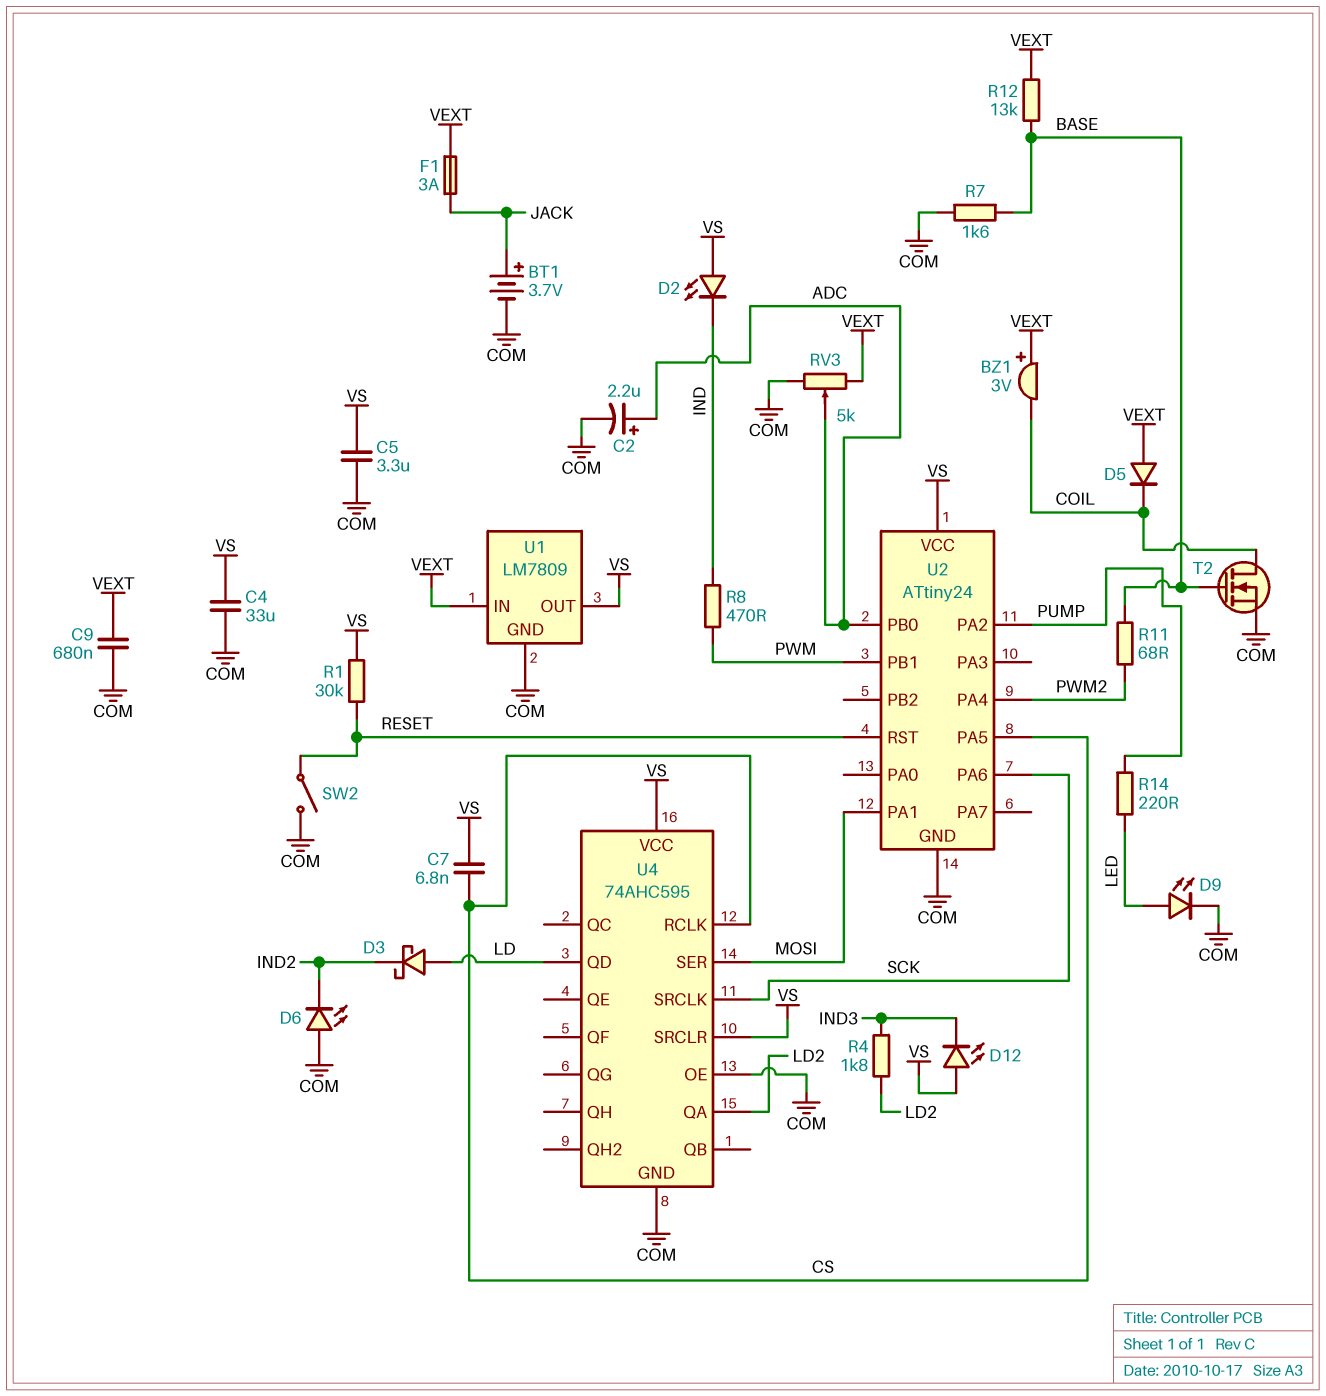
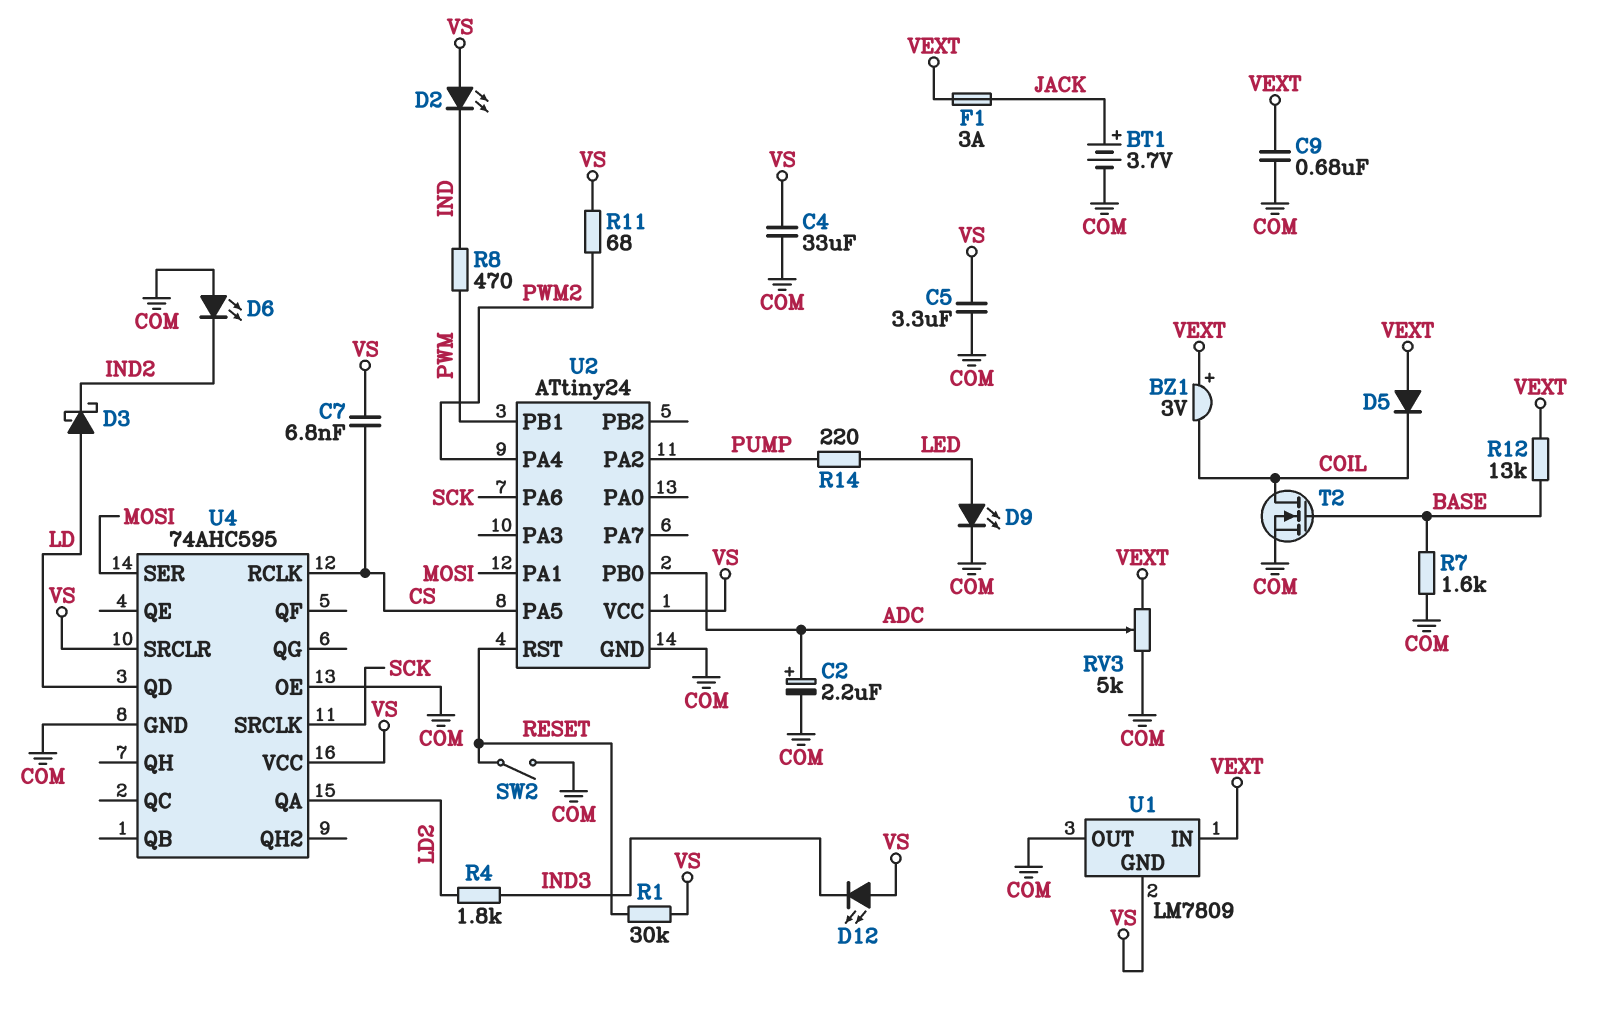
R11: 68 (BASE, PWM2) -> 68 (PWM2, VS)
U1 pin GND: COM -> VS
U1 pin OUT: VS -> COM

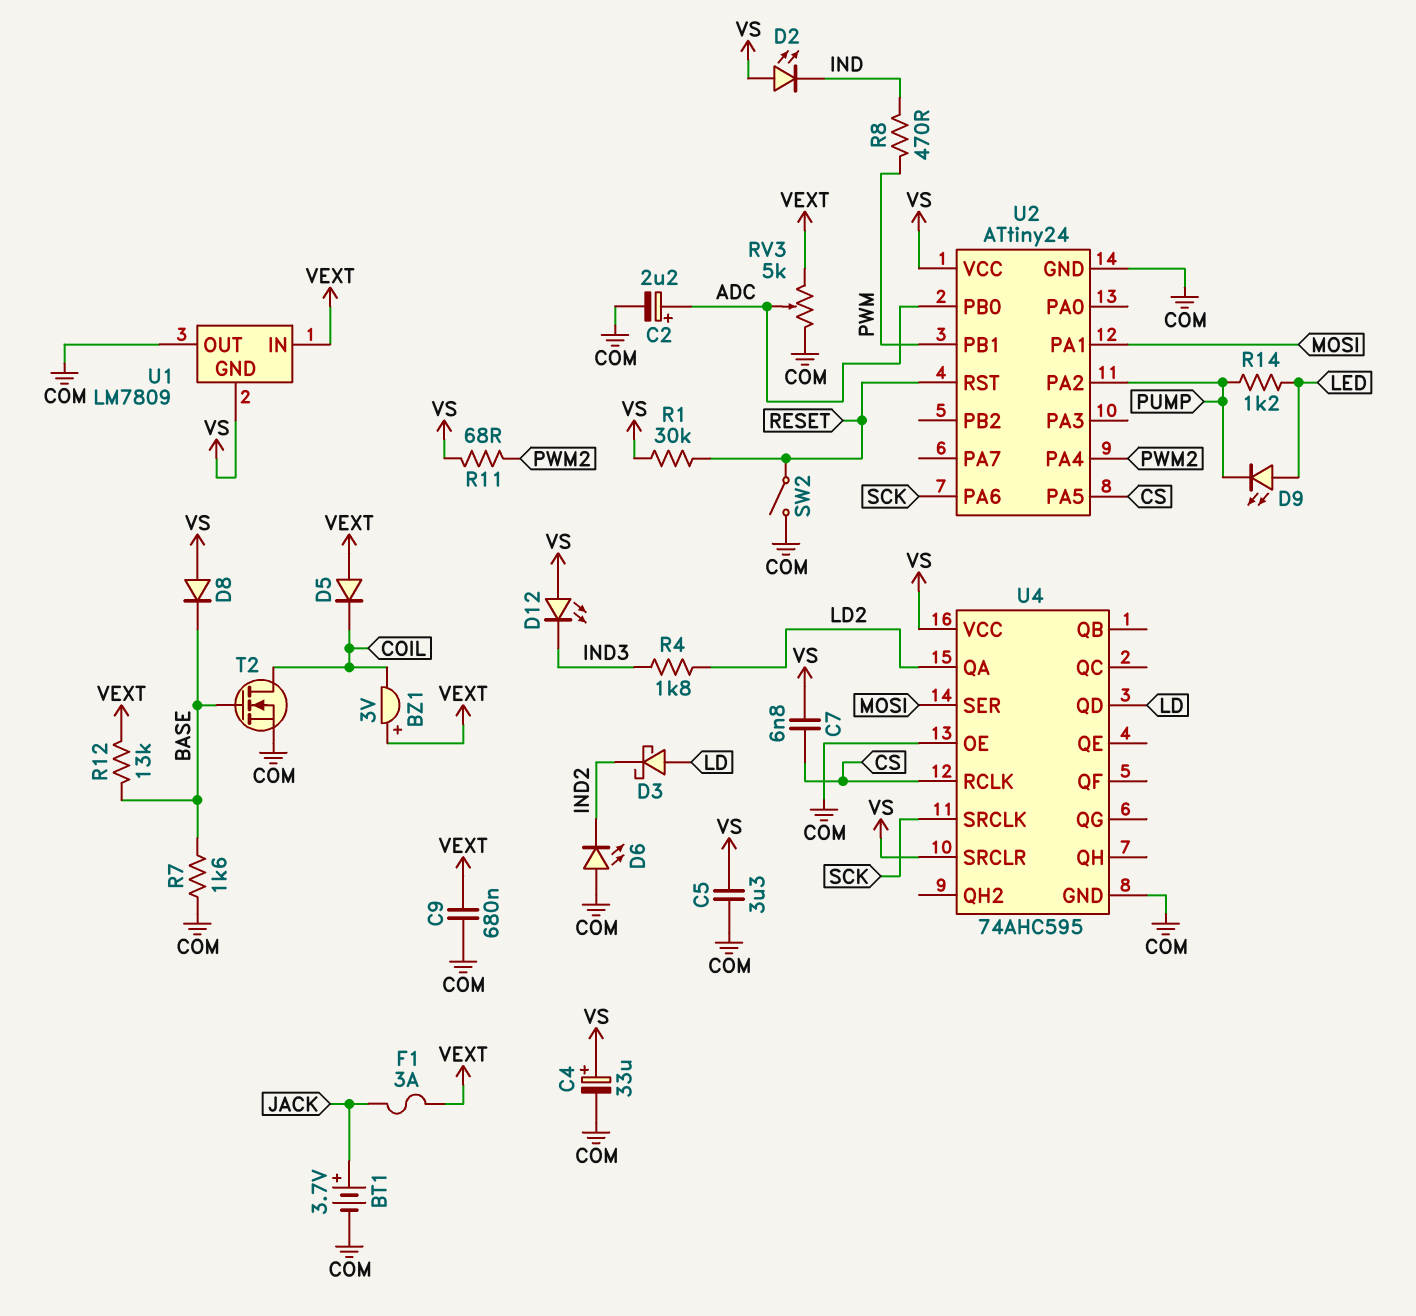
C4: 33uF (COM, VS) -> 33uF (plus VS, minus COM)
D8: none -> diode (A VS, K BASE)
D9: LED (A LED, K COM) -> LED (A LED, K PUMP)
R14: 220 (LED, PUMP) -> 1.2k (LED, PUMP)

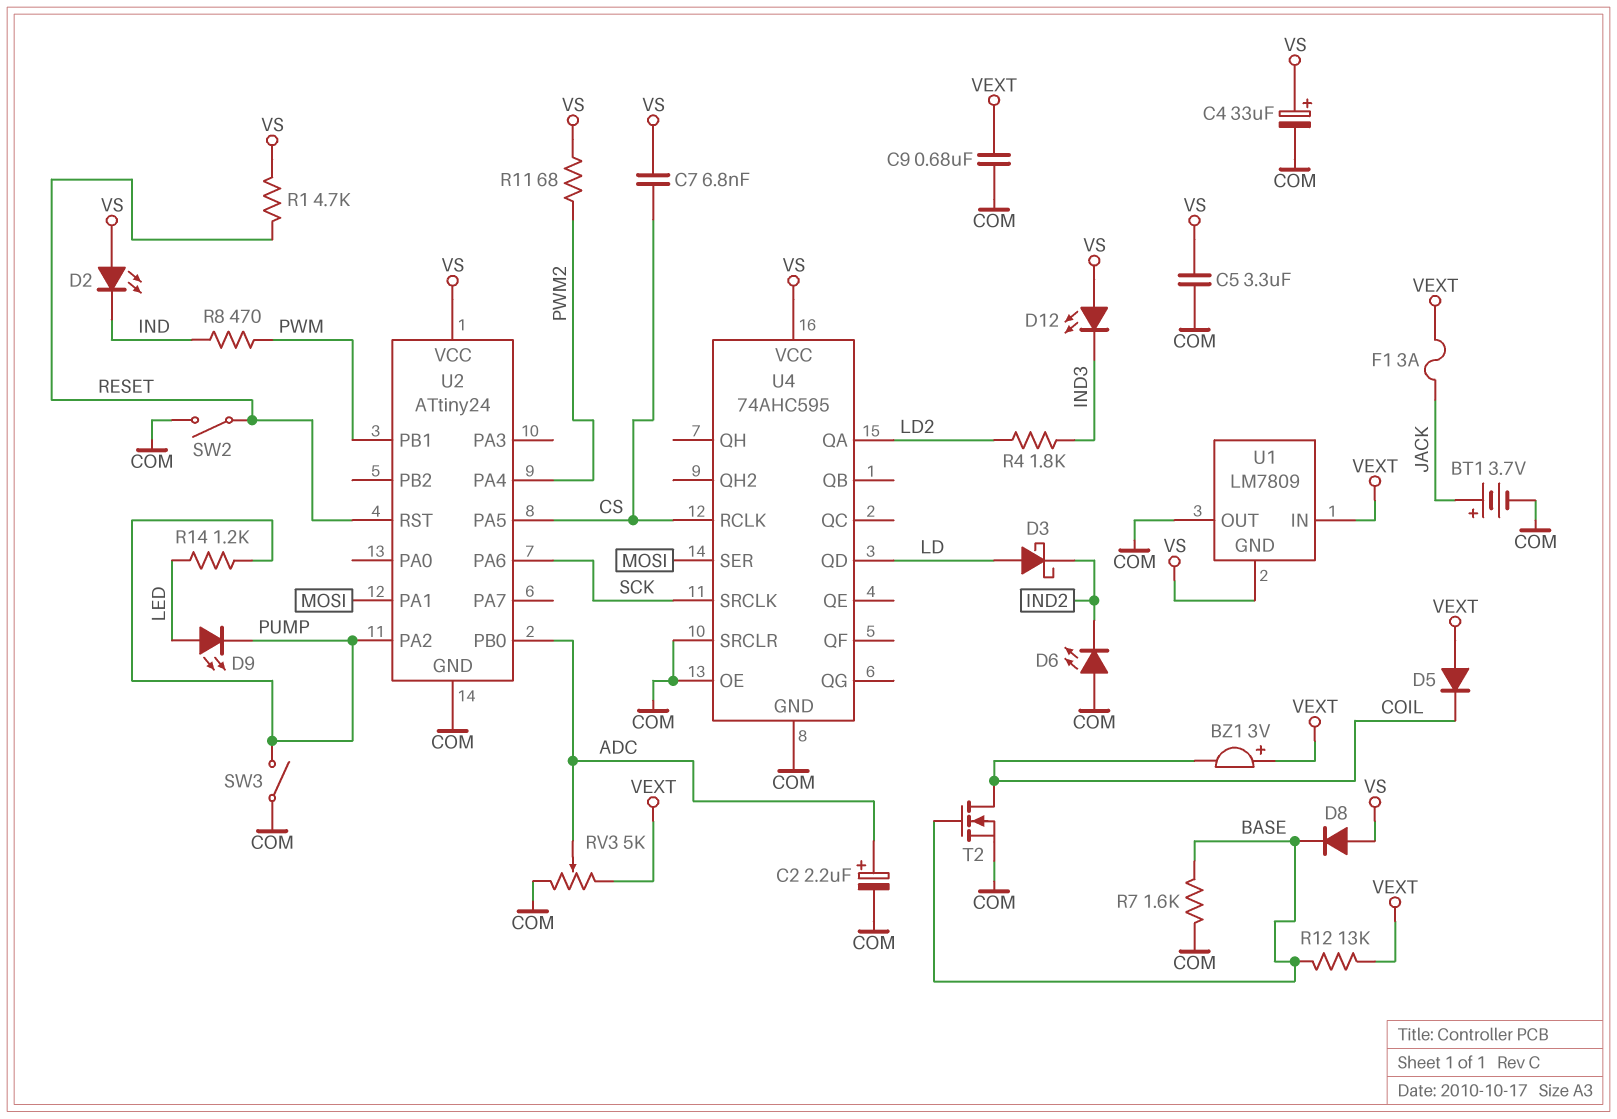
R1: 30k (RESET, VS) -> 4.7k (RESET, VS)
SW3: none -> switch (COM, PUMP)
U4 pin SRCLR: VS -> COM

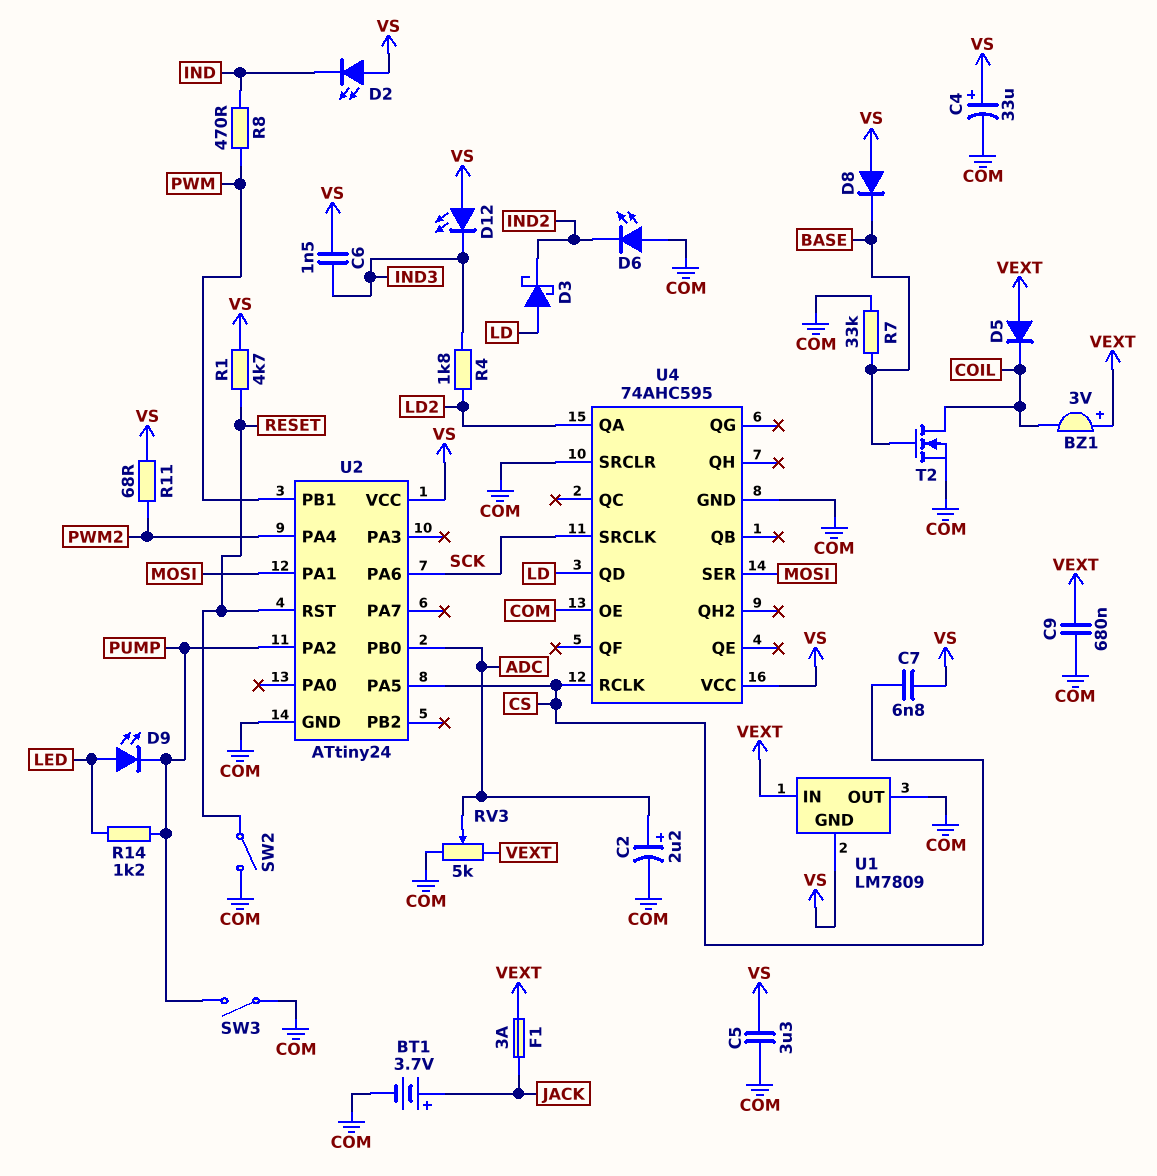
C6: none -> 1.5nF (IND3, VS)
R7: 1.6k (BASE, COM) -> 33k (BASE, COM)
R12: 13k (BASE, VEXT) -> none

